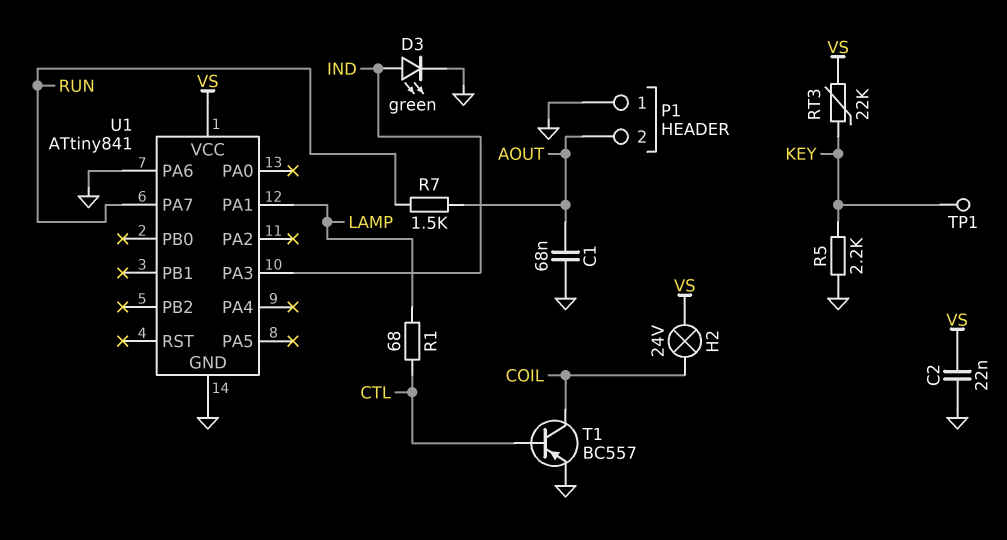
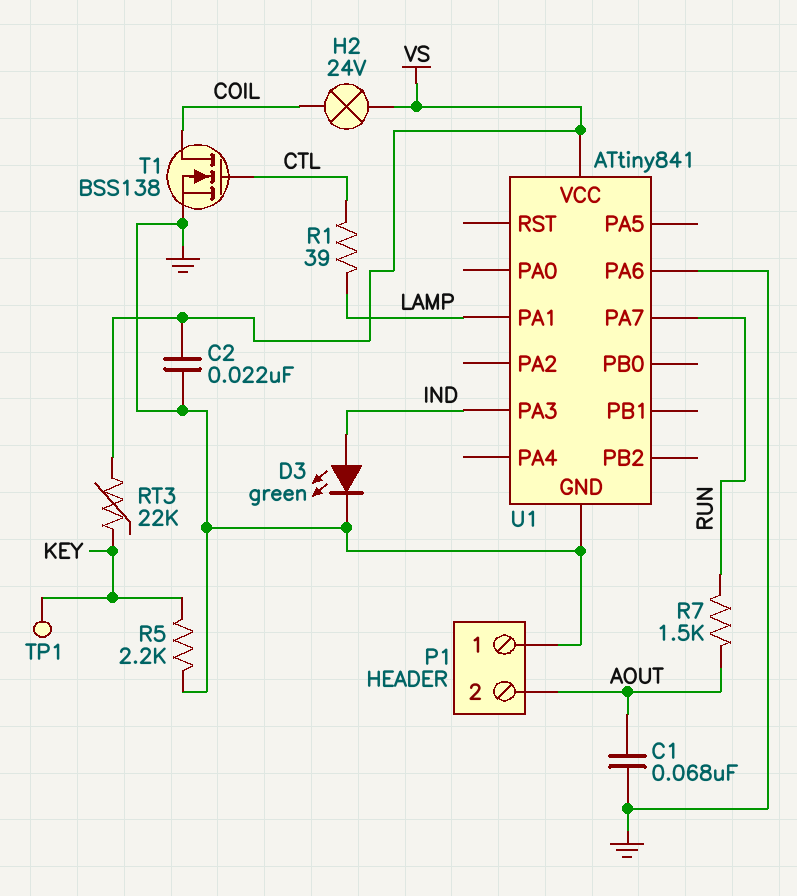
R1: 68 (CTL, LAMP) -> 39 (CTL, LAMP)
T1: PNP BC557 (B CTL, C COIL, E GND) -> NMOS BSS138 (G CTL, D COIL, S GND)

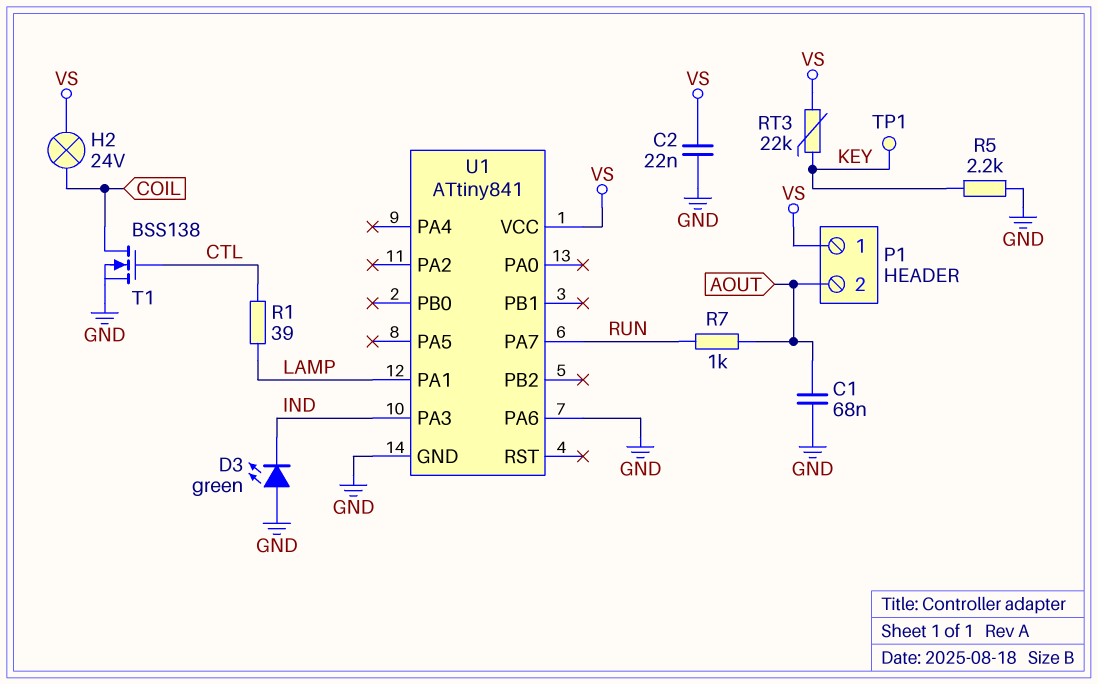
D3: LED green (A IND, K GND) -> LED green (A GND, K IND)
P1 pin 1: GND -> VS
R7: 1.5k (AOUT, RUN) -> 1k (AOUT, RUN)

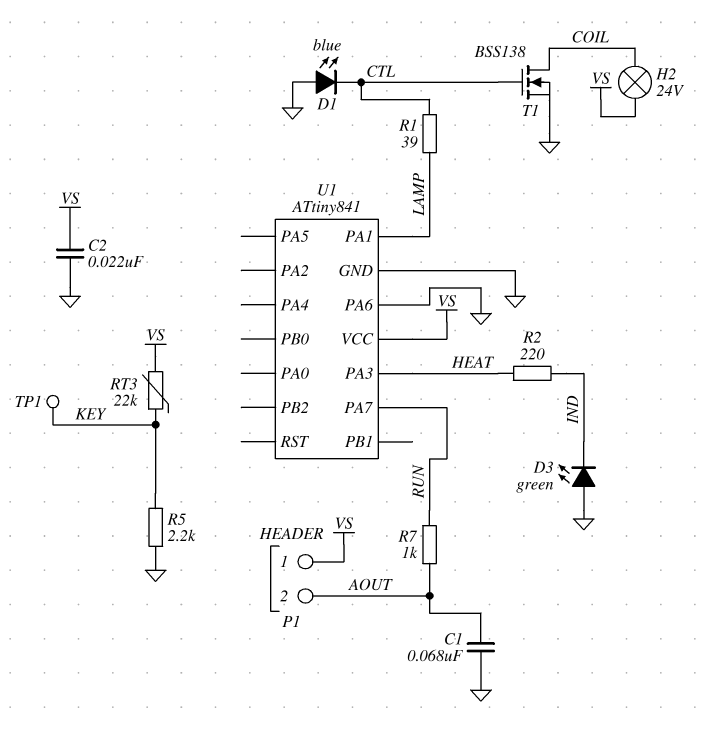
D1: none -> LED blue (A GND, K CTL)
R2: none -> 220 (HEAT, IND)
U1 pin PA3: IND -> HEAT

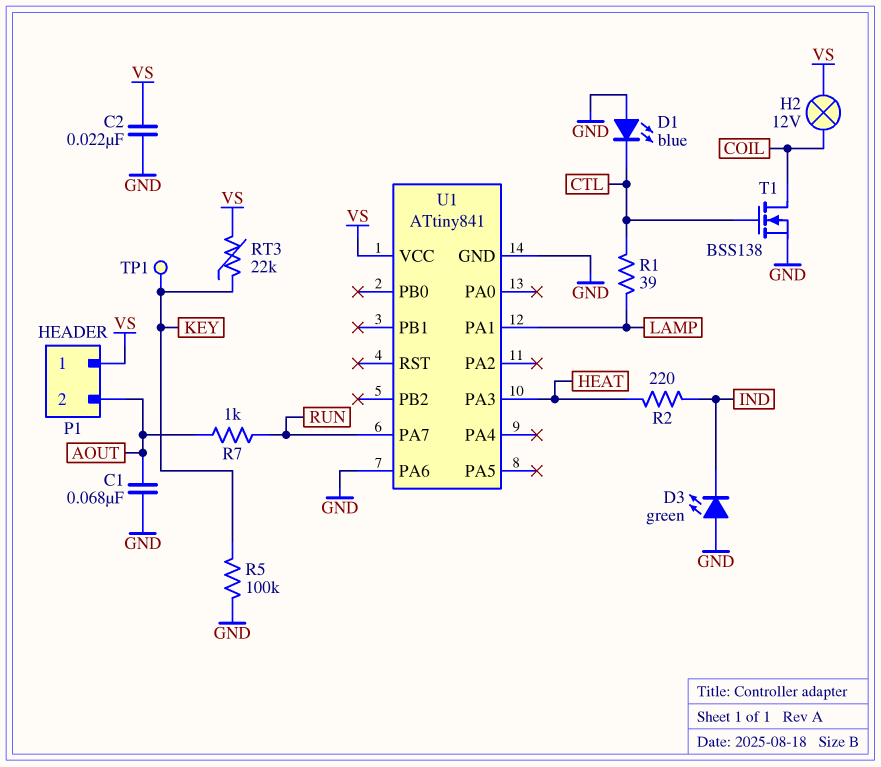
H2: lamp 24V (COIL, VS) -> lamp 12V (COIL, VS)
R5: 2.2k (GND, KEY) -> 100k (GND, KEY)

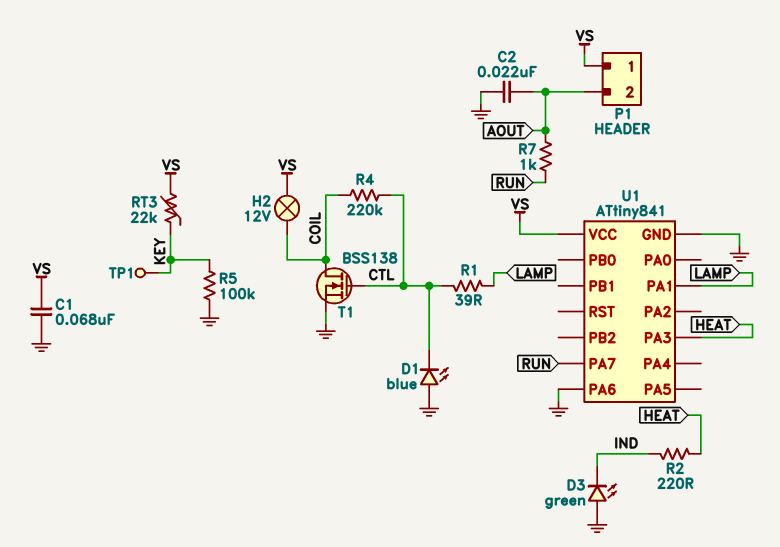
C1: 68nF (AOUT, GND) -> 68nF (GND, VS)
C2: 22nF (GND, VS) -> 22nF (AOUT, GND)
R4: none -> 220k (COIL, CTL)

